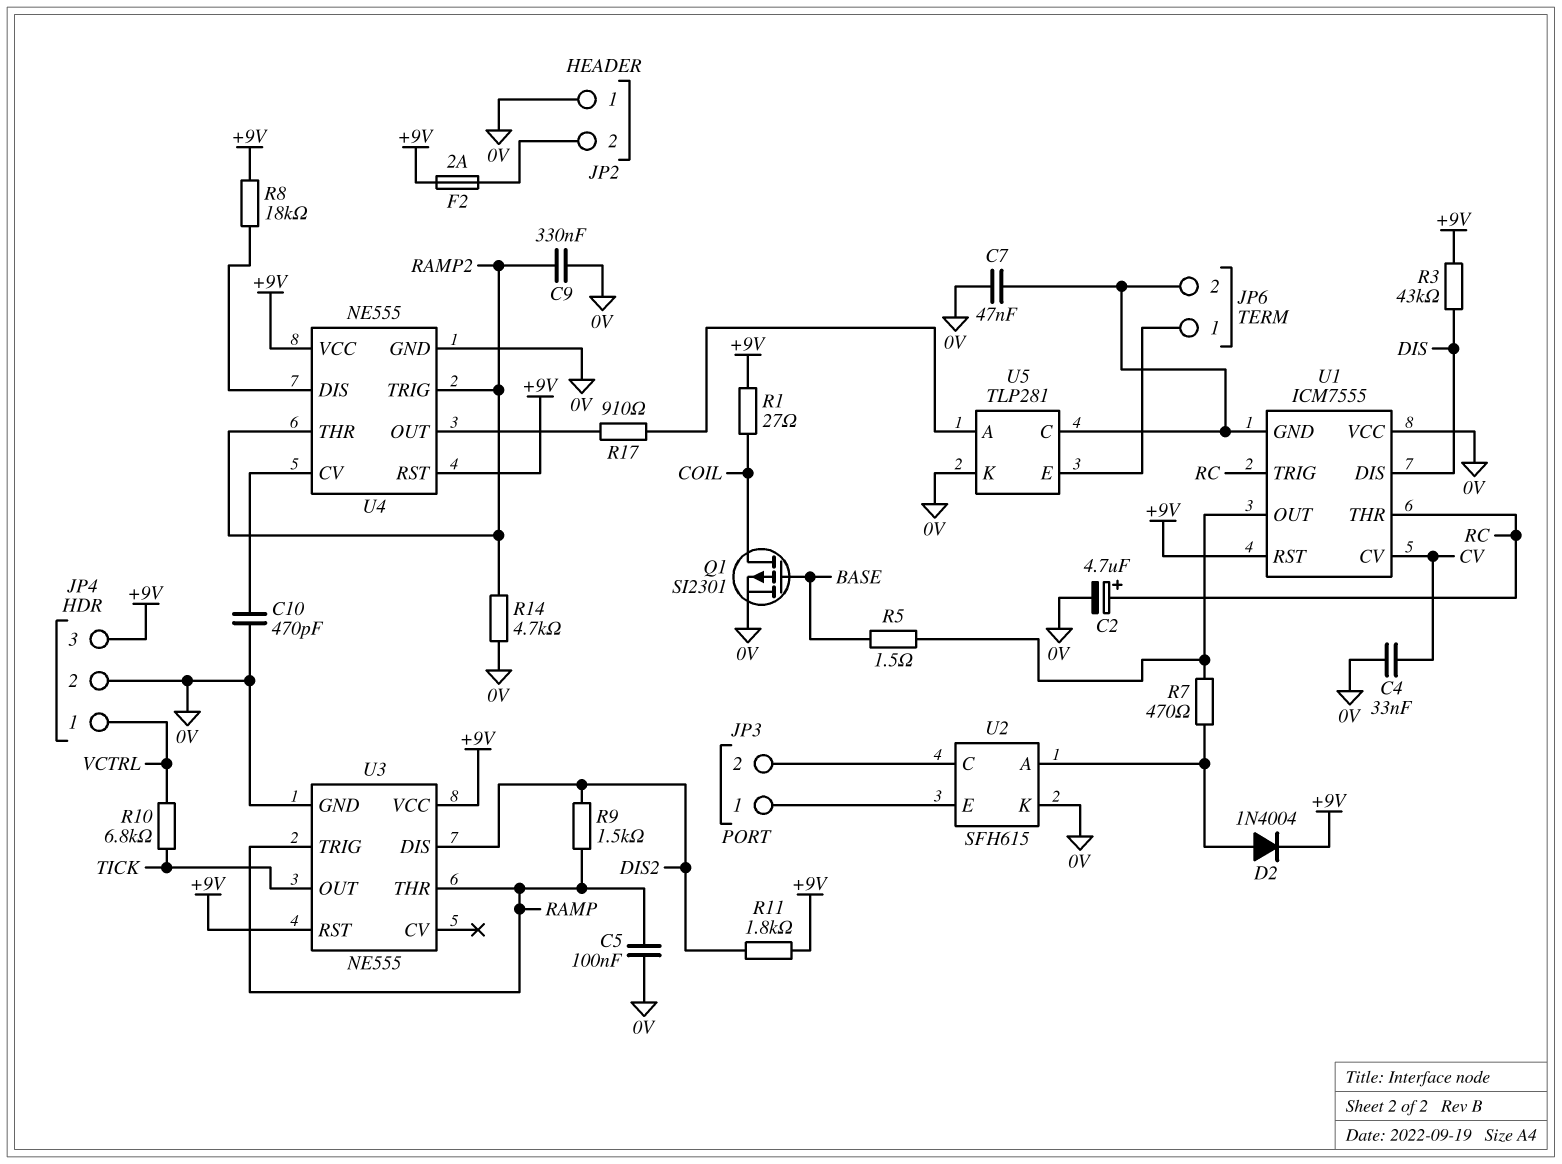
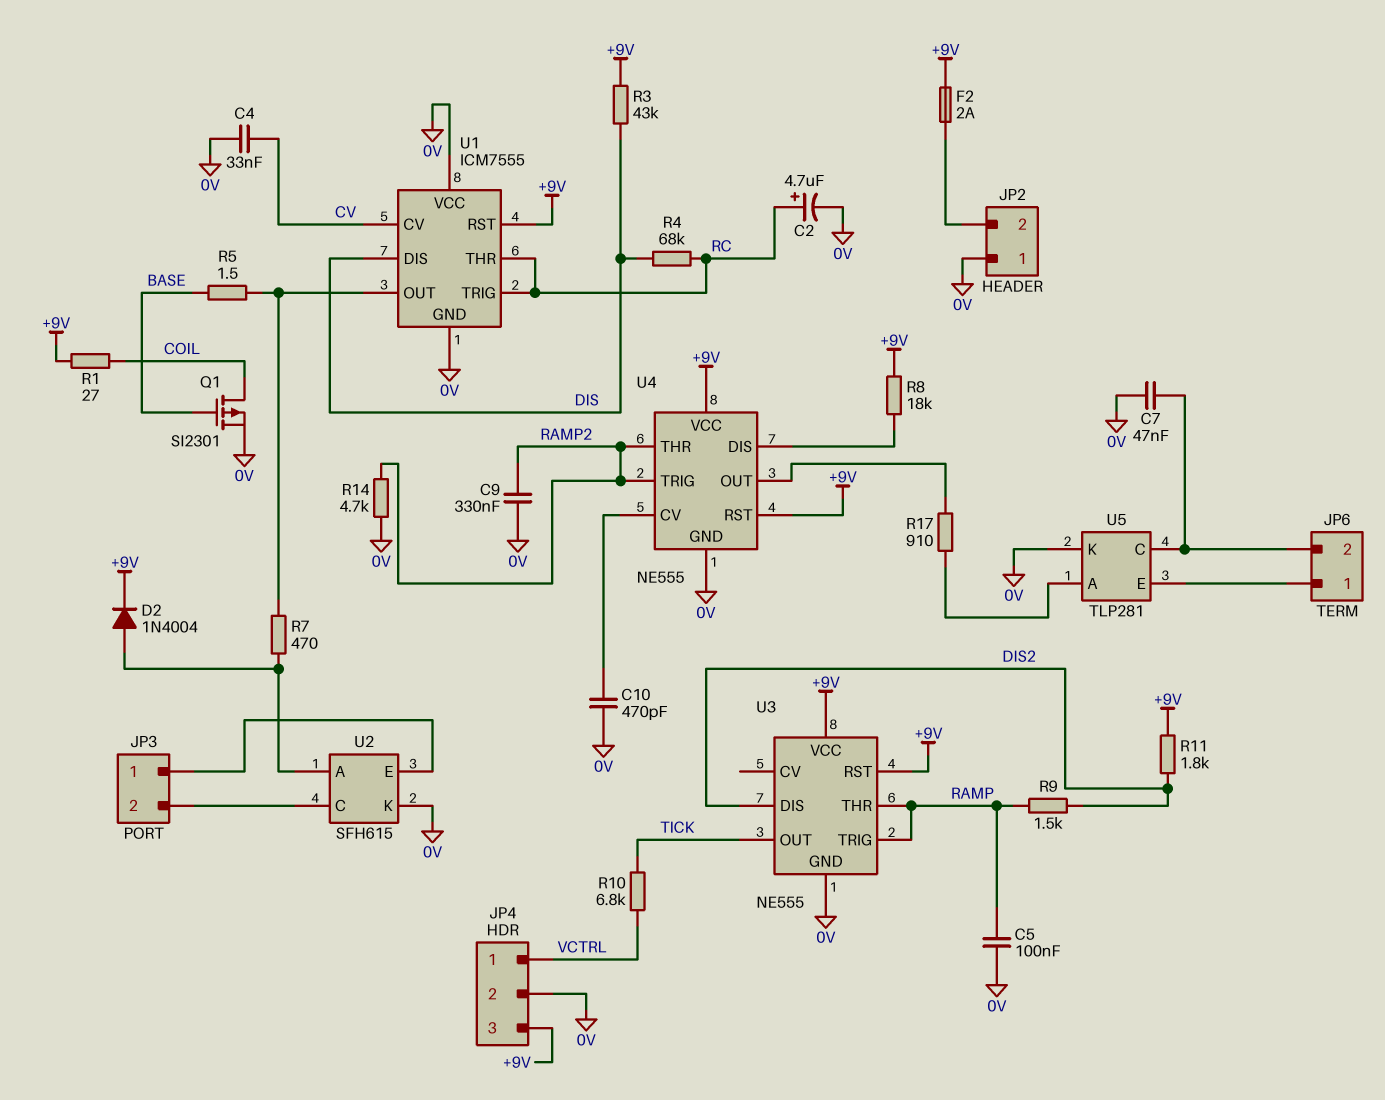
R4: none -> 68k (DIS, RC)
U1 pin GND: JP6/2 -> 0V

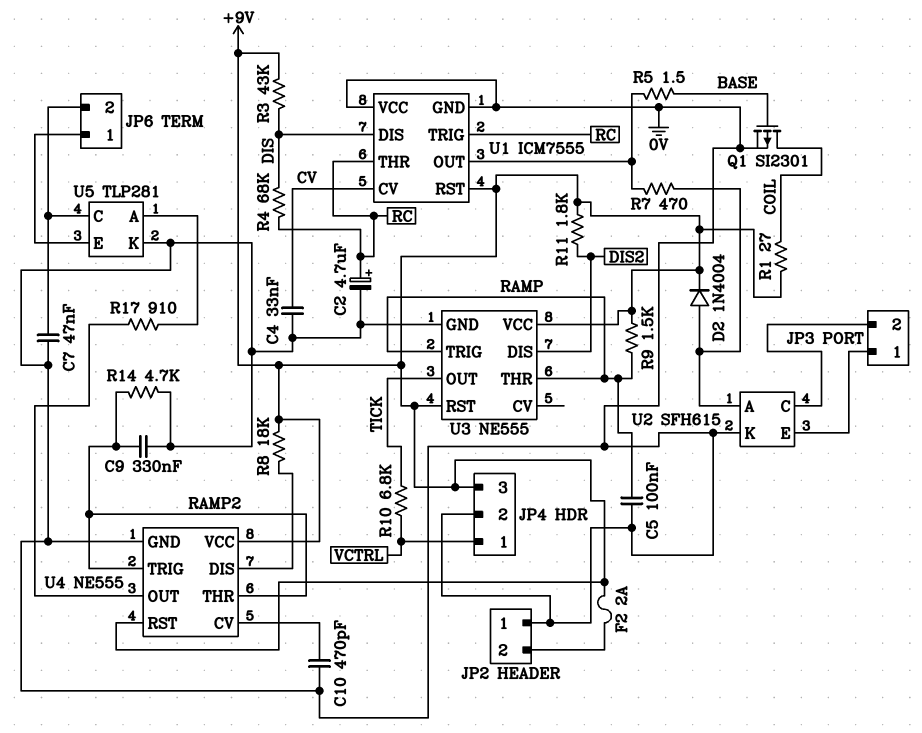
R9: 1.5k (DIS2, RAMP) -> 1.5k (+9V, RAMP)

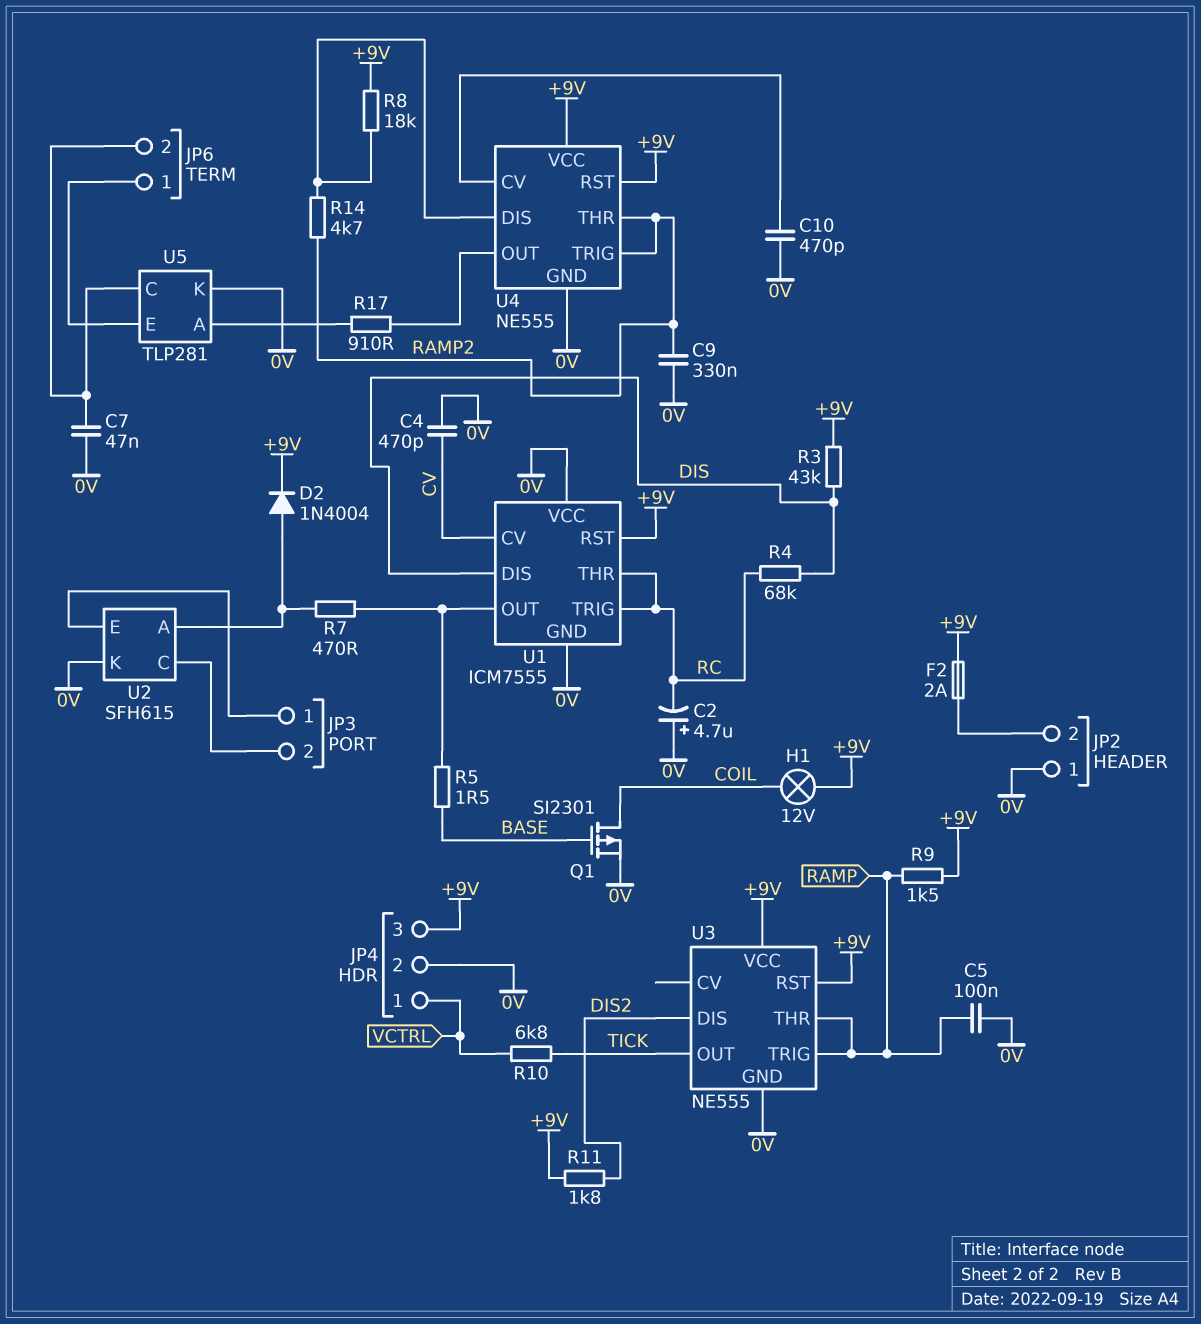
C2: 4.7uF (plus RC, minus 0V) -> 4.7uF (plus 0V, minus RC)
C4: 33nF (0V, CV) -> 470pF (0V, CV)
H1: none -> lamp 12V (+9V, COIL)
R1: 27 (+9V, COIL) -> none
R14: 4.7k (0V, RAMP2) -> 4.7k (RAMP2, U4/DIS)

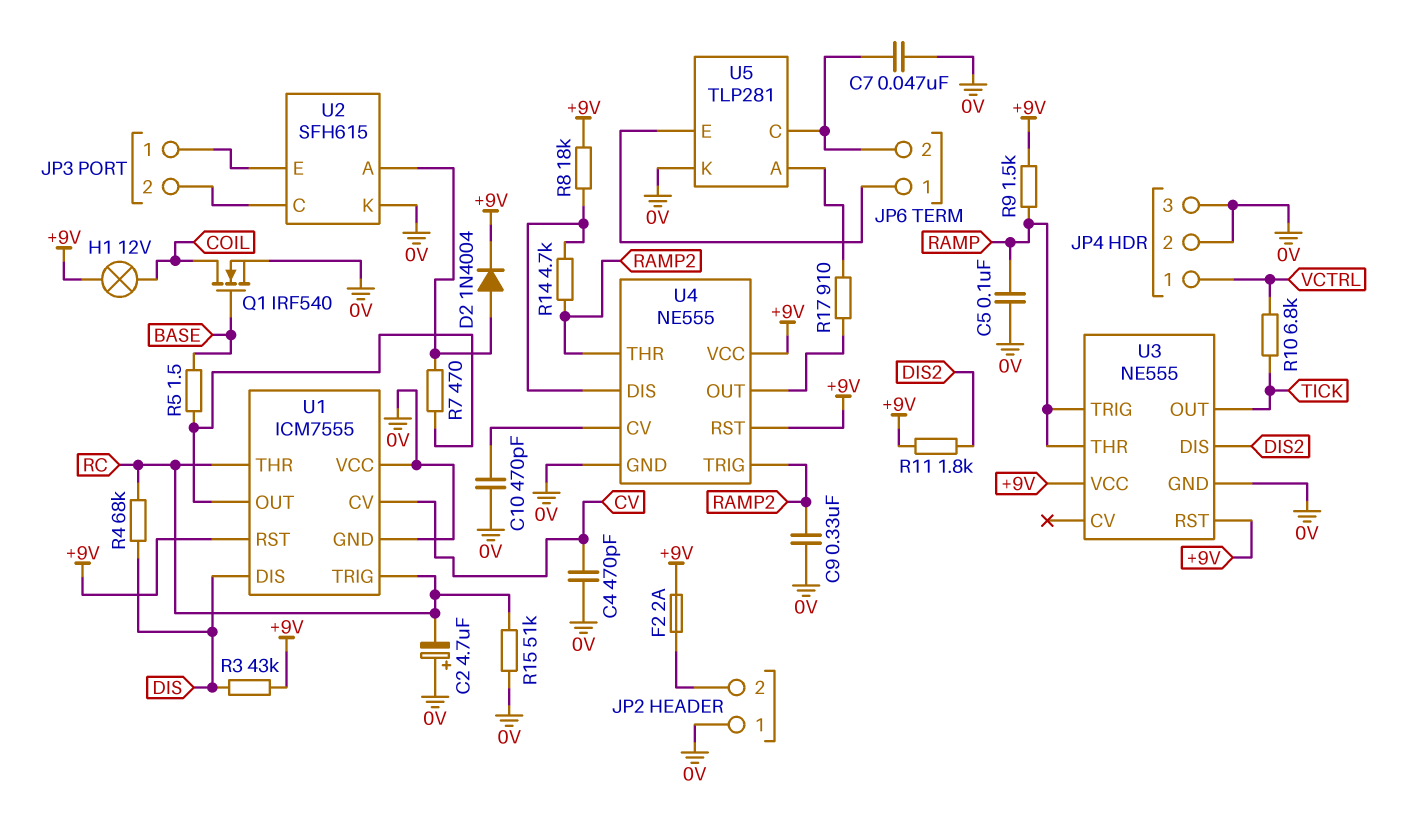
JP4 pin 3: +9V -> 0V
Q1: PMOS SI2301 (G BASE, D COIL, S 0V) -> NMOS IRF540 (G BASE, D COIL, S 0V)
R15: none -> 51k (0V, RC)

